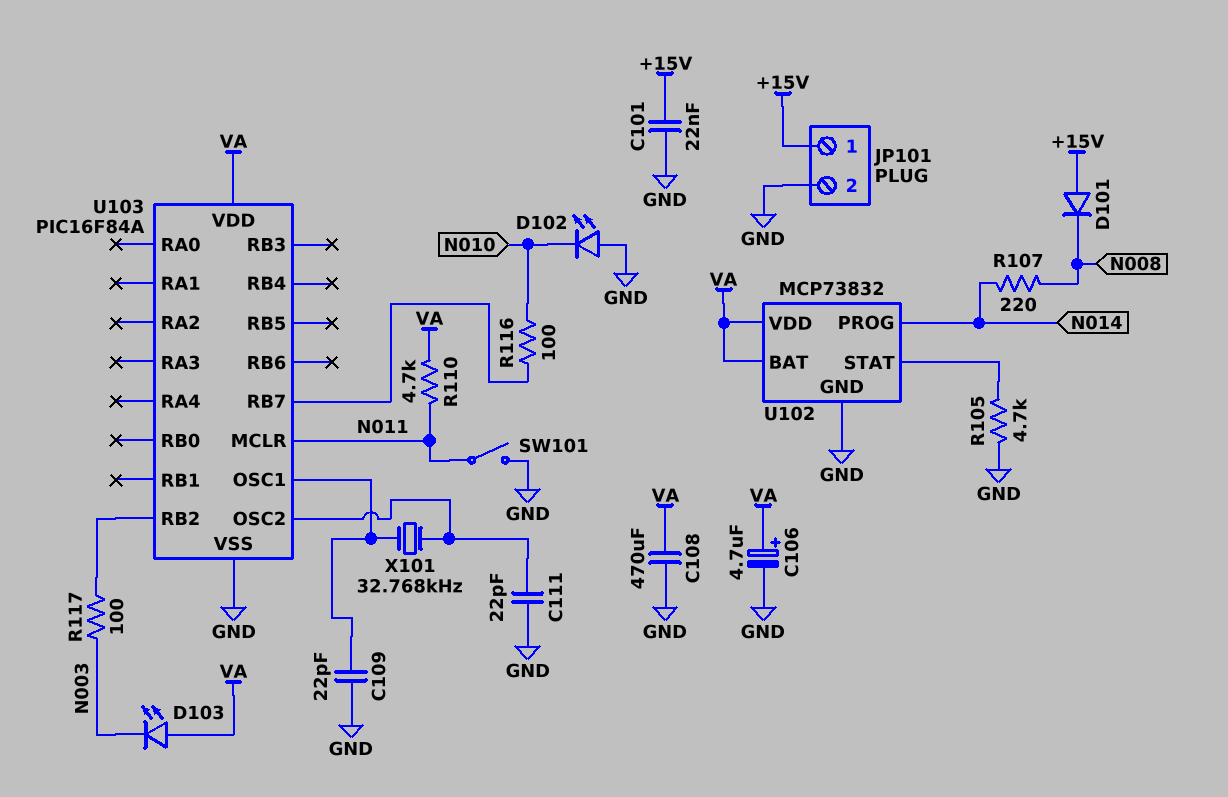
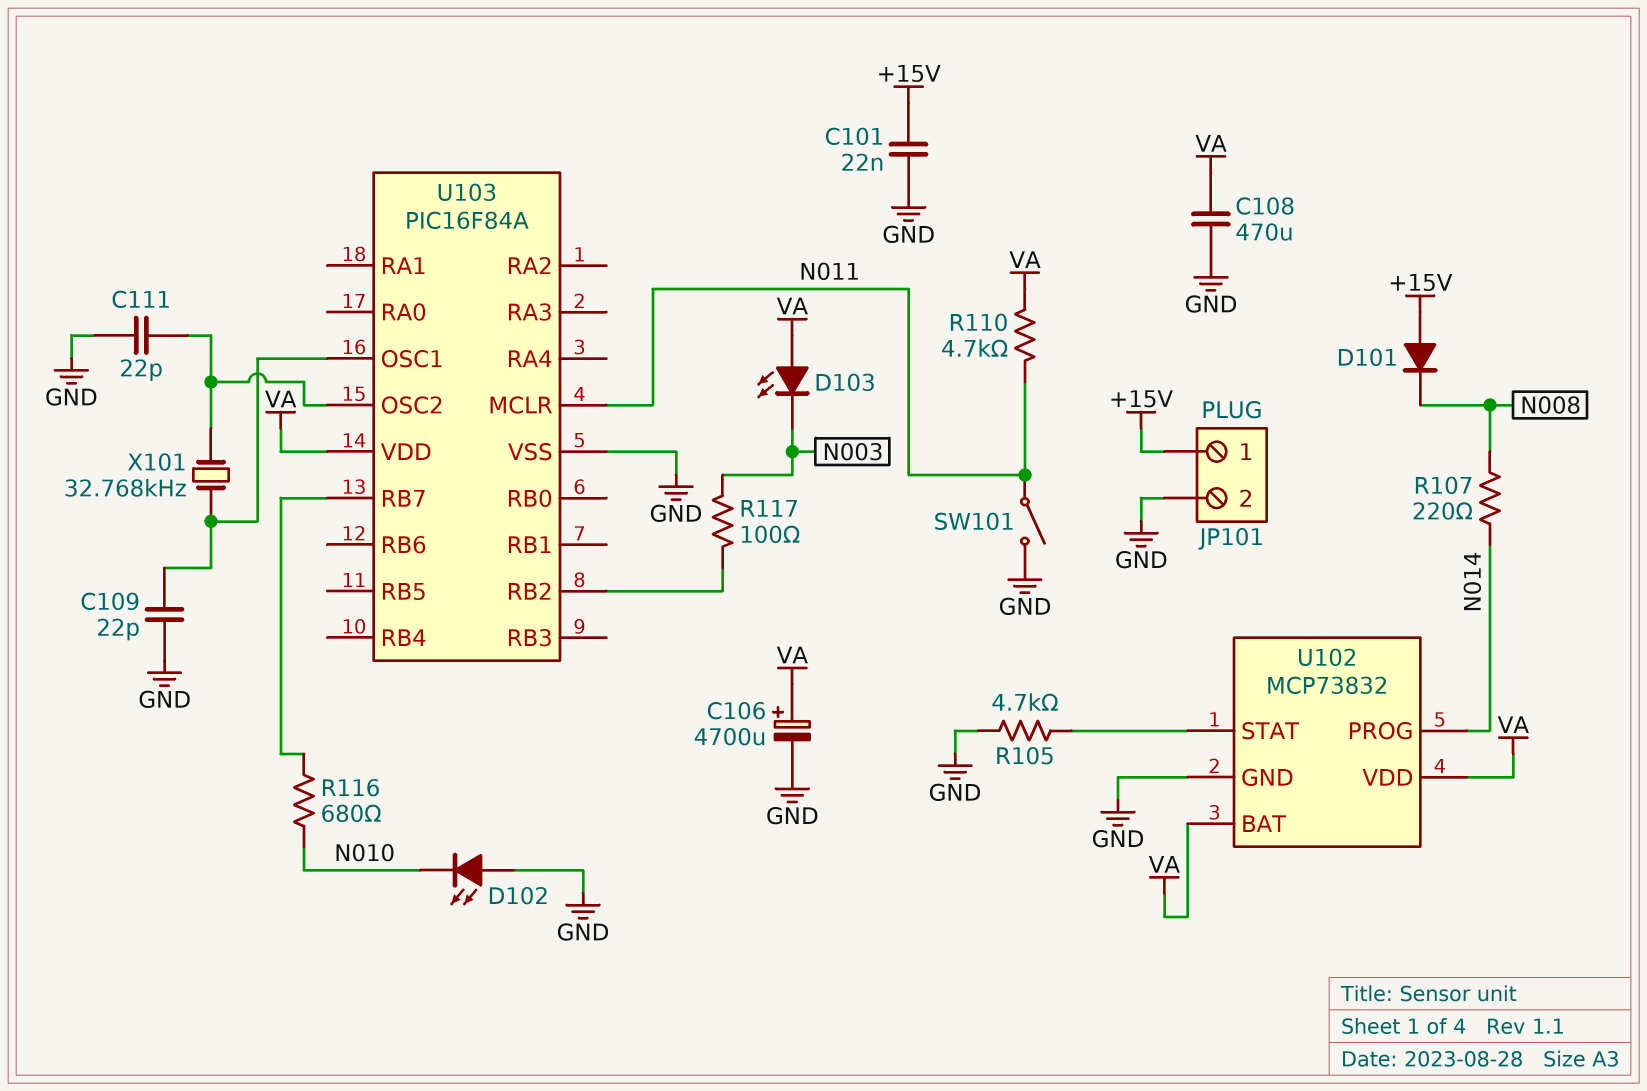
C106: 4.7uF (plus VA, minus GND) -> 4700uF (plus VA, minus GND)
R116: 100 (N010, U103/RB7) -> 680 (N010, U103/RB7)

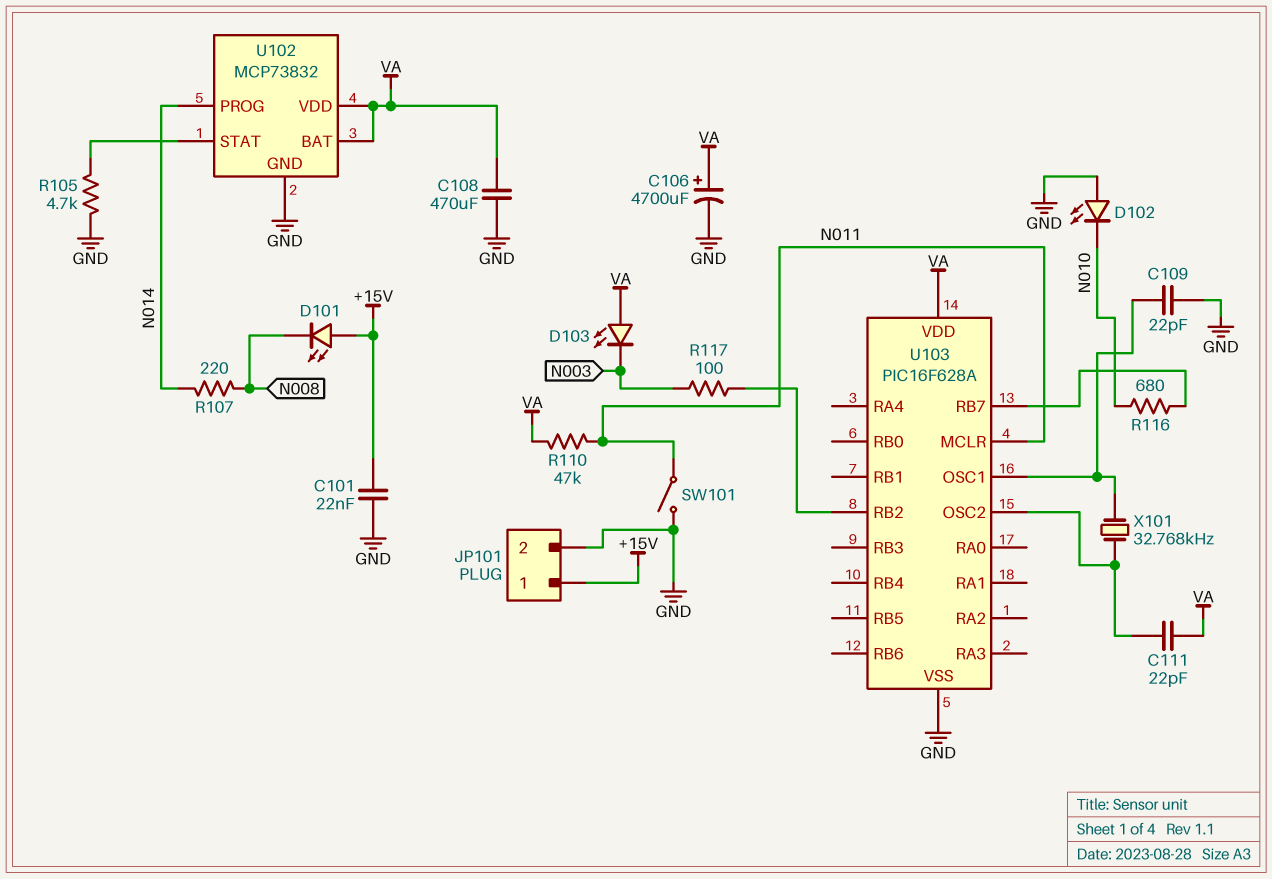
C111: 22pF (GND, U103/OSC2) -> 22pF (U103/OSC2, VA)
D101: diode (A +15V, K N008) -> LED (A +15V, K N008)
R110: 4.7k (N011, VA) -> 47k (N011, VA)
U103: PIC16F84A -> PIC16F628A

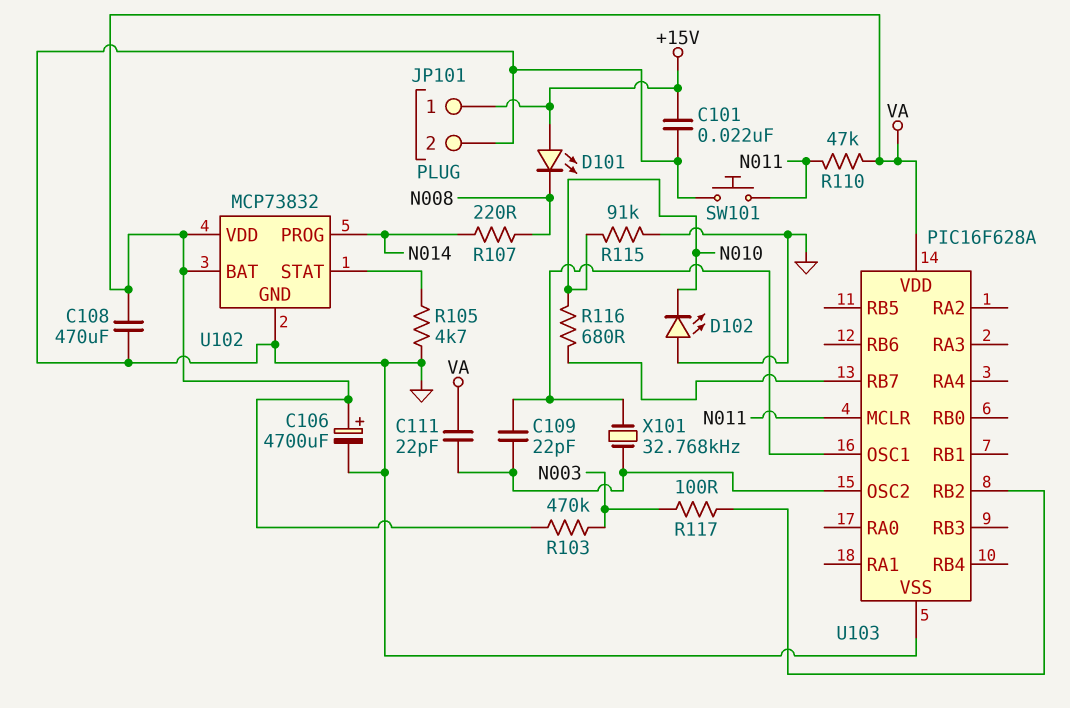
C109: 22pF (GND, U103/OSC1) -> 22pF (U103/OSC1, U103/OSC2)
D103: LED (A VA, K N003) -> none
R103: none -> 470k (N003, VA)
R115: none -> 91k (GND, N010)
SW101: switch (GND, N011) -> button (GND, N011)

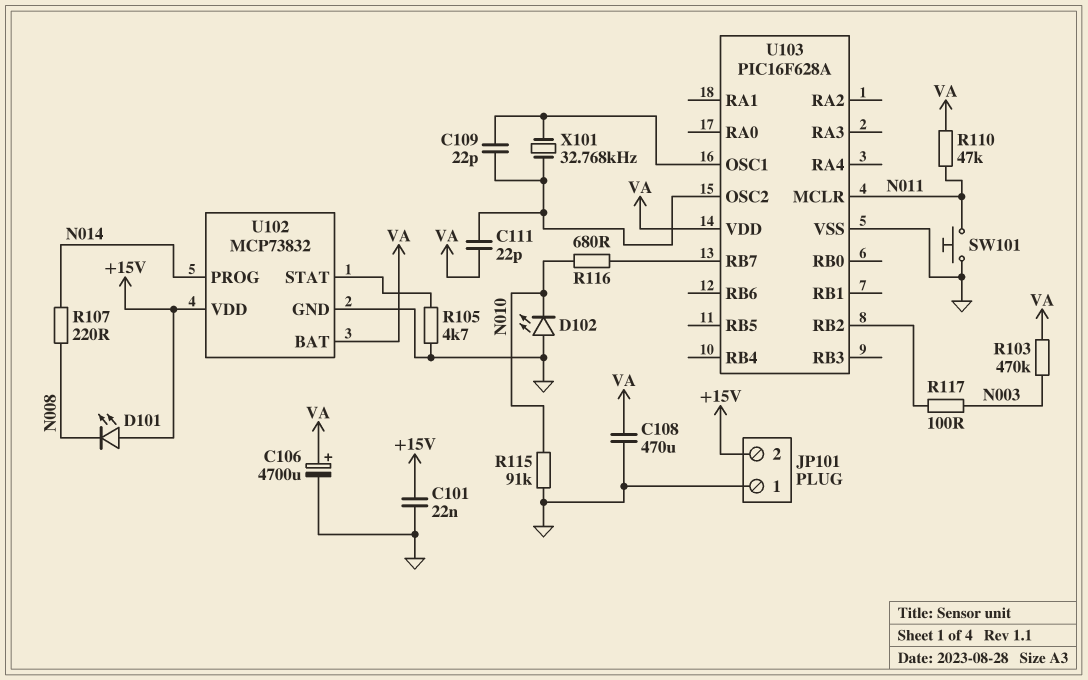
JP101 pin 1: +15V -> GND
JP101 pin 2: GND -> +15V
U102 pin VDD: VA -> +15V

